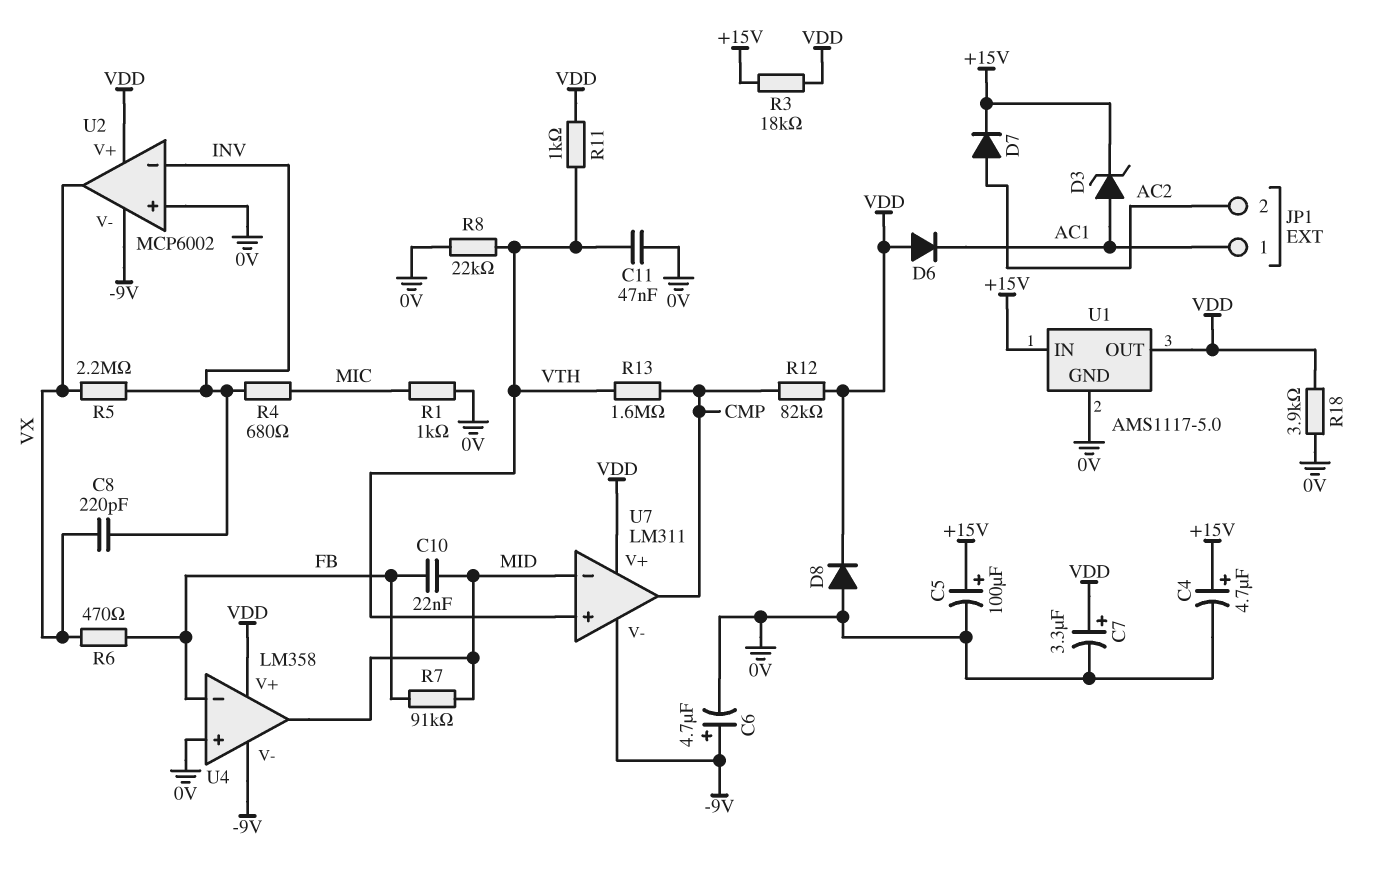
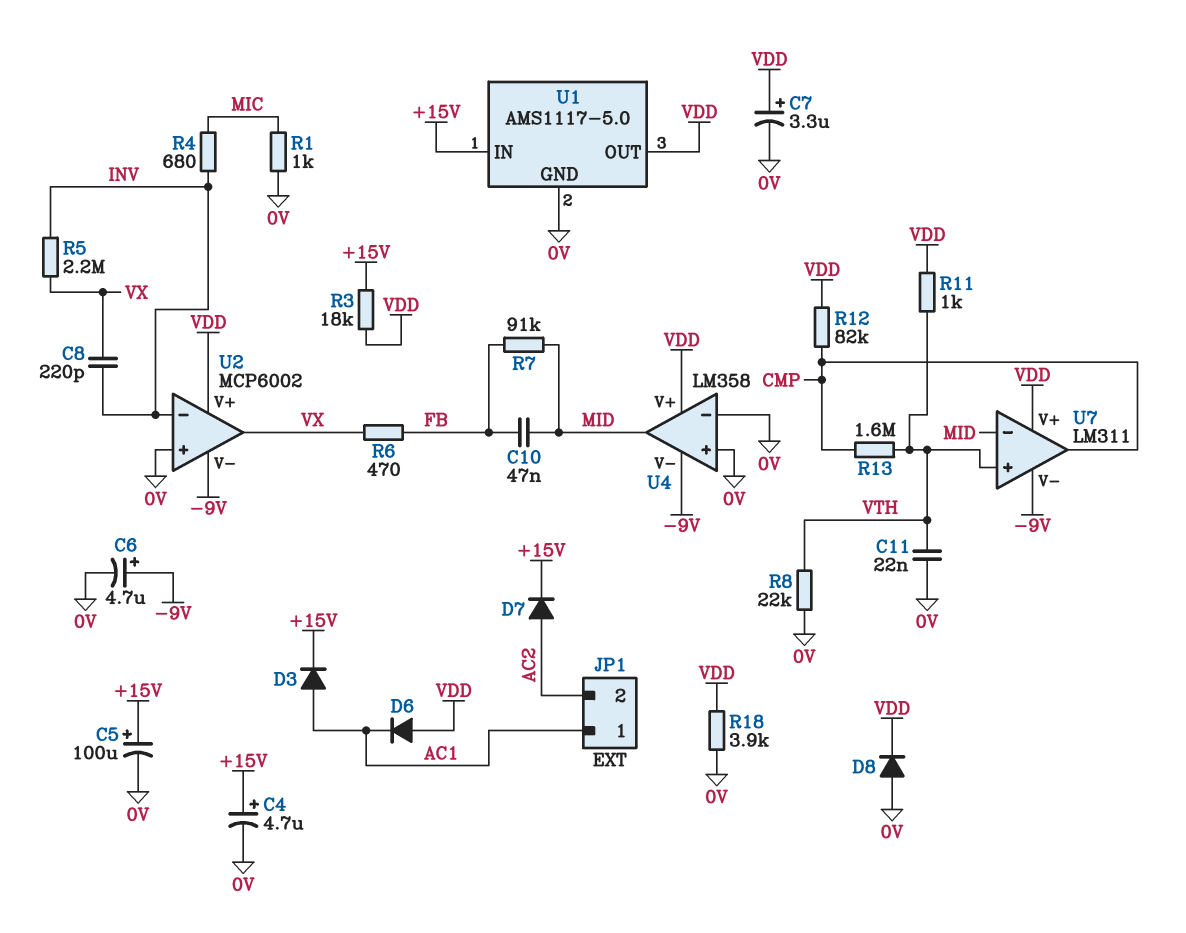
C10: 22nF (FB, MID) -> 47nF (FB, MID)
C11: 47nF (0V, VTH) -> 22nF (0V, VTH)
D3: zener (A AC1, K +15V) -> diode (A AC1, K +15V)
U4 pin in-: FB -> 0V

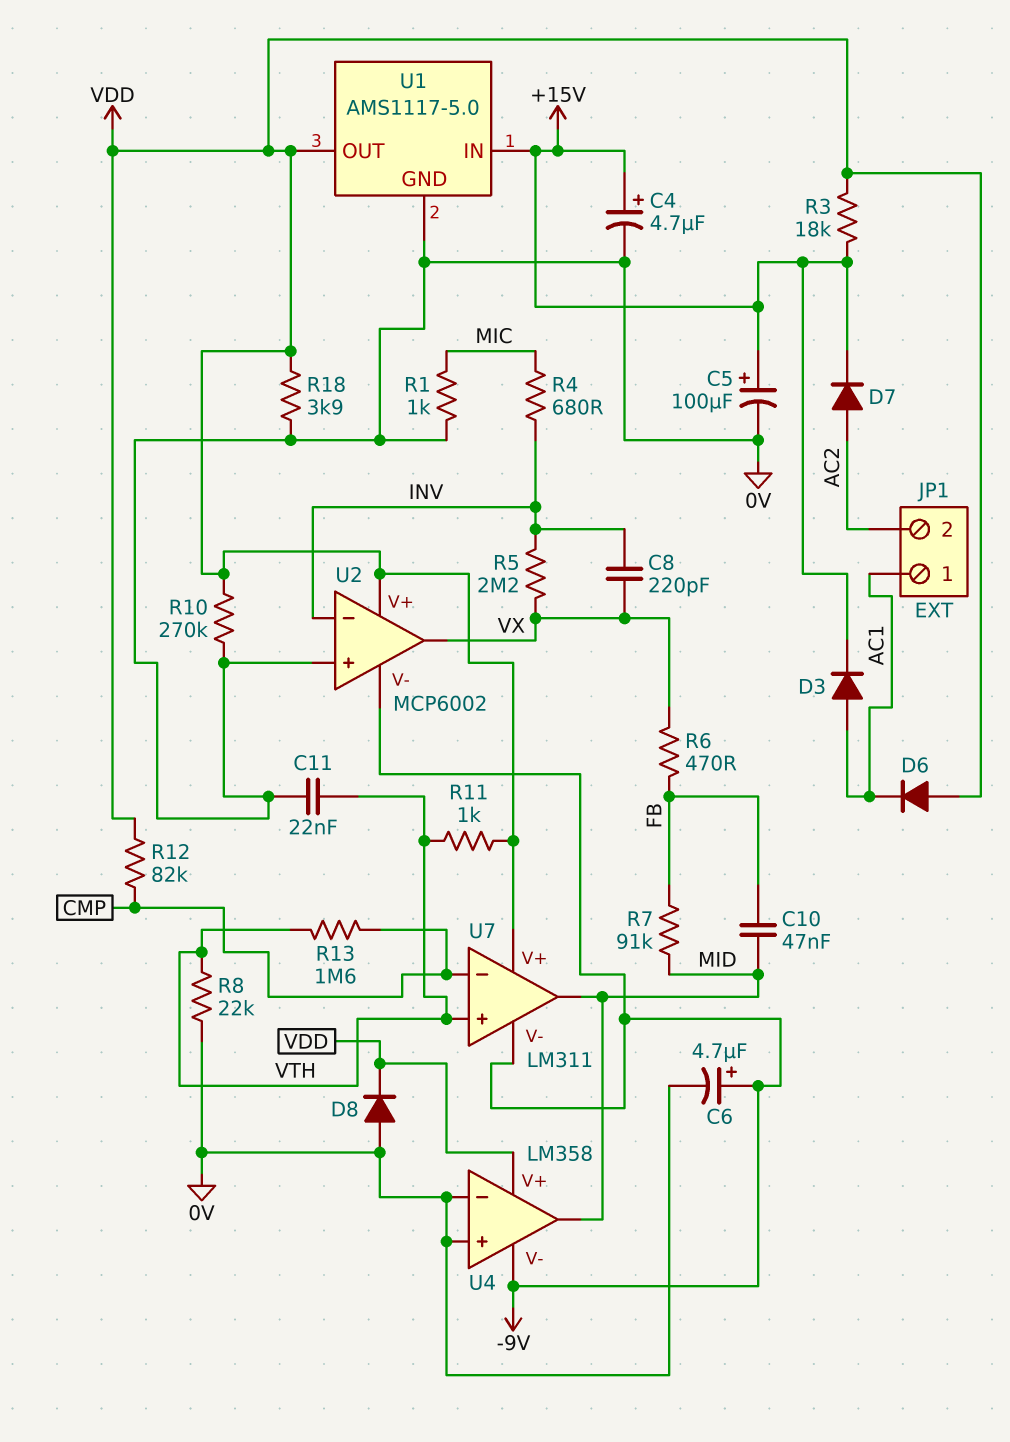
C7: 3.3uF (plus VDD, minus 0V) -> none
R10: none -> 270k (0V, VDD)
U7 pin in-: MID -> CMP
U7 pin out: CMP -> MID

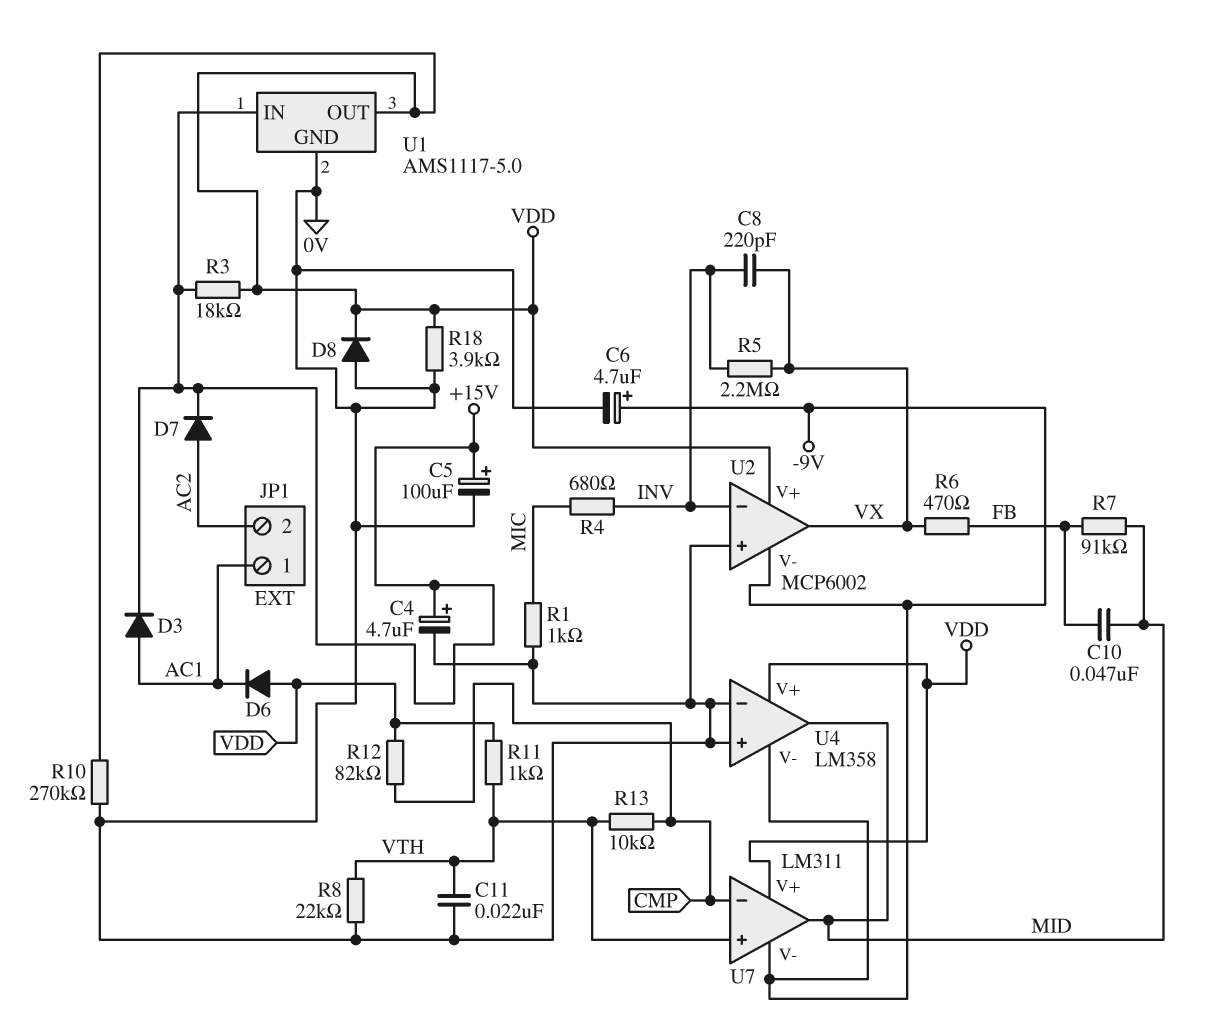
R13: 1.6M (CMP, VTH) -> 10k (CMP, VTH)

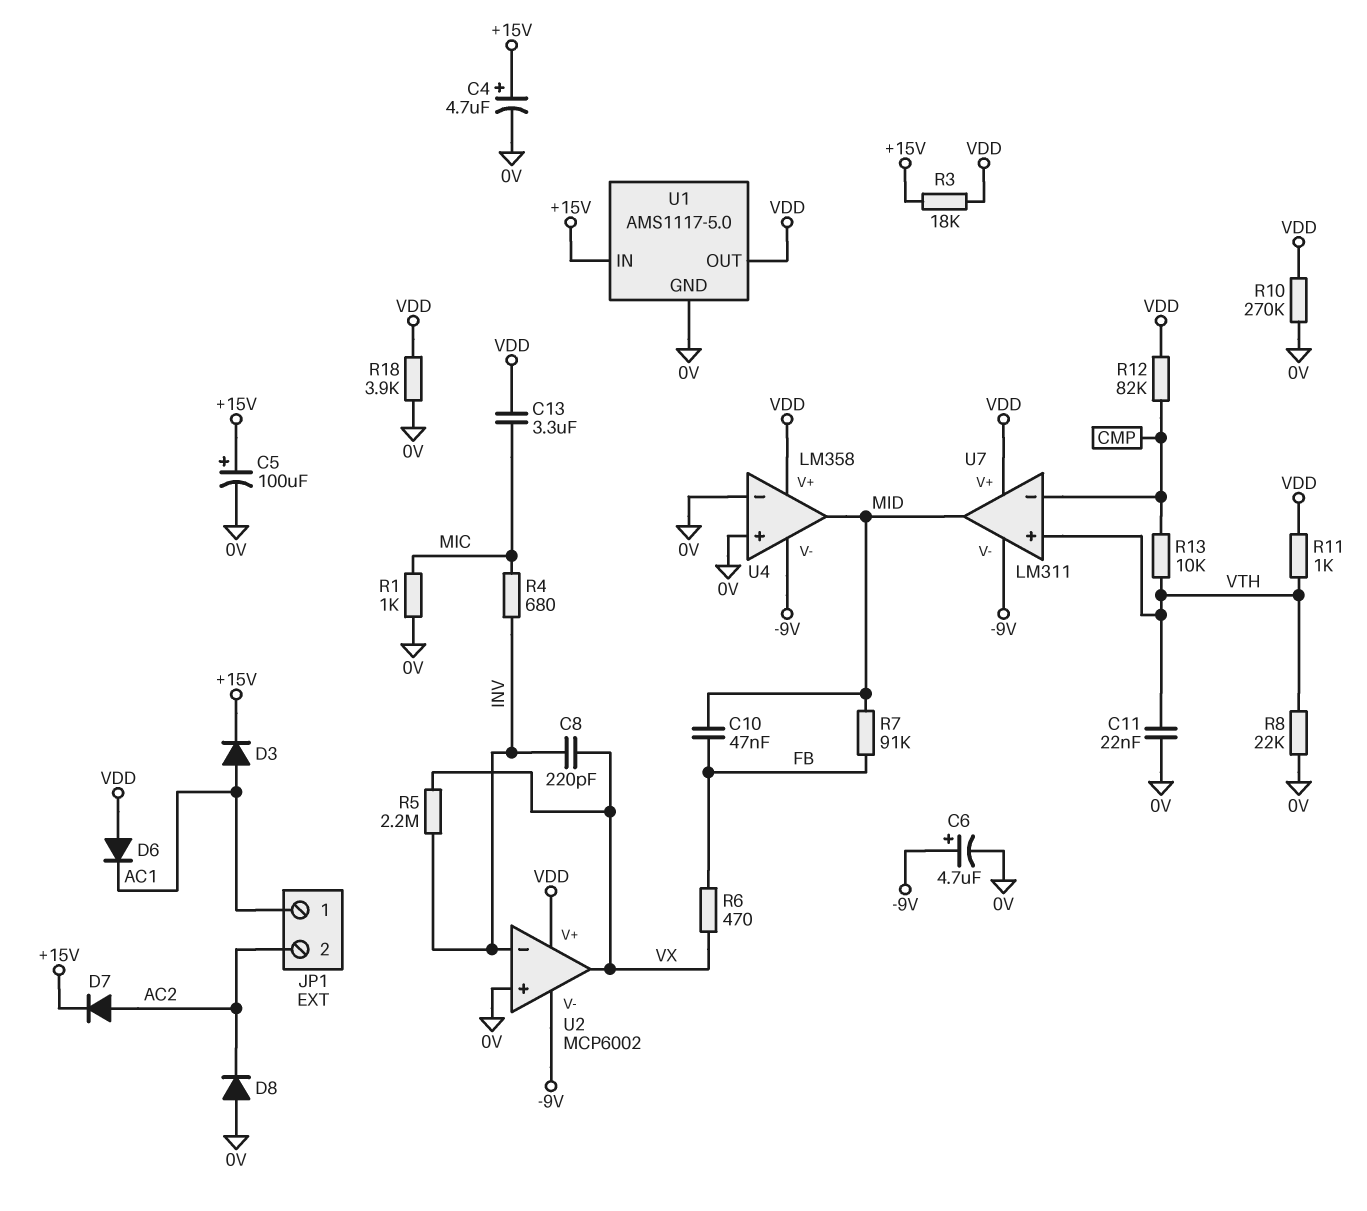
C13: none -> 3.3uF (MIC, VDD)
D8: diode (A 0V, K VDD) -> diode (A 0V, K AC2)

